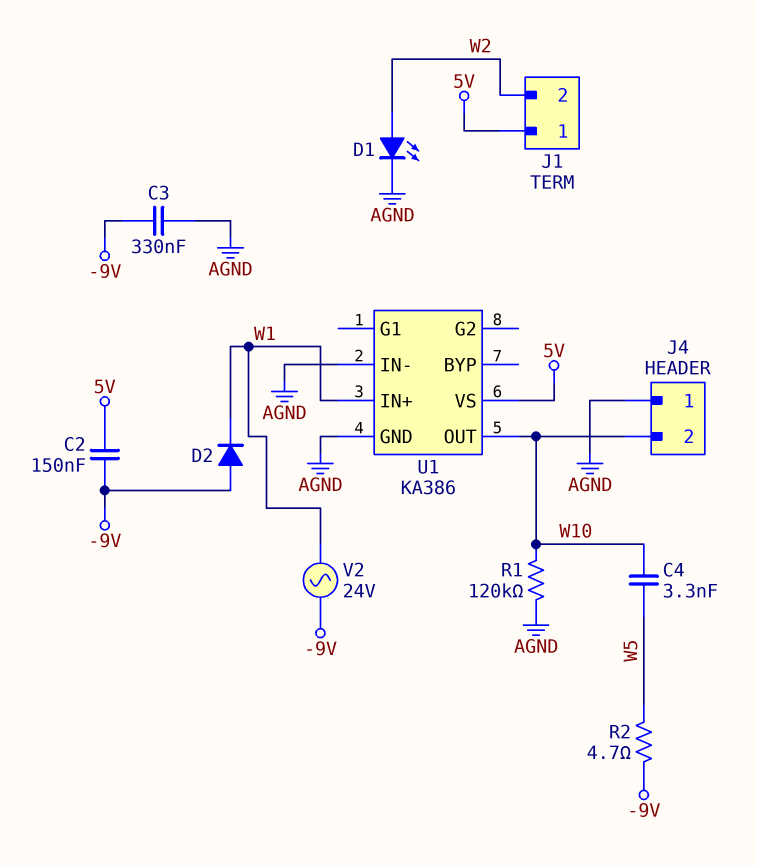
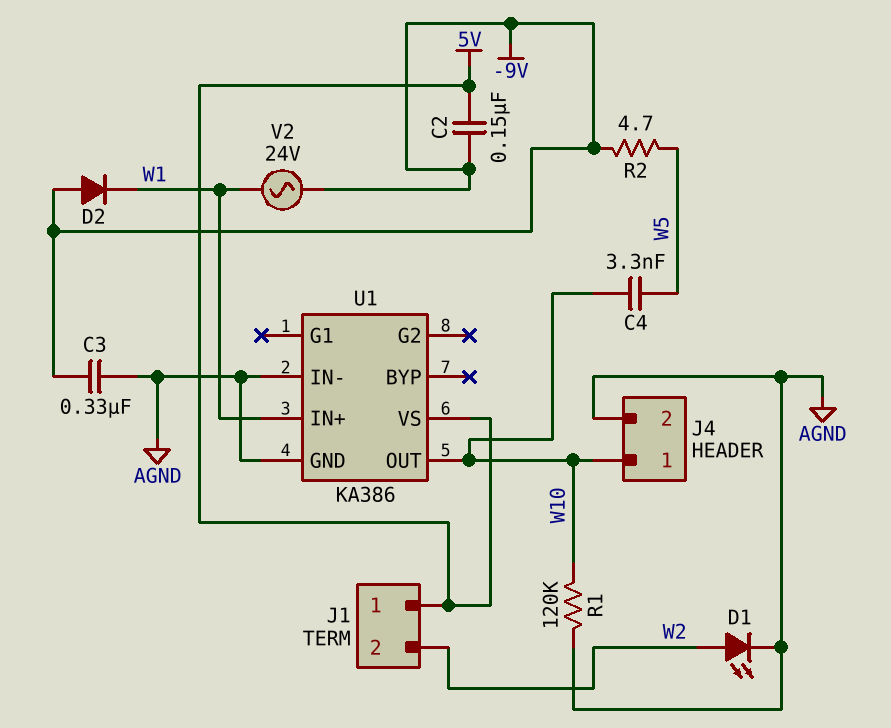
J4 pin 1: AGND -> W10
J4 pin 2: W10 -> AGND

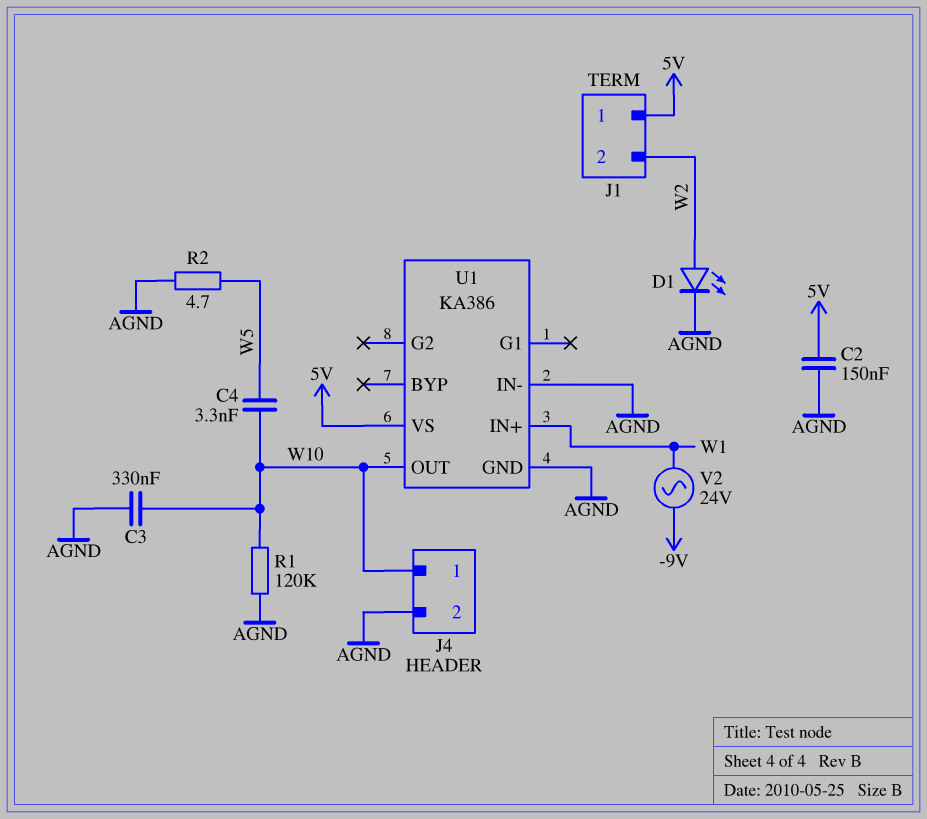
C2: 150nF (-9V, 5V) -> 150nF (5V, AGND)
C3: 330nF (-9V, AGND) -> 330nF (AGND, W10)
D2: diode (A -9V, K W1) -> none
R2: 4.7 (-9V, W5) -> 4.7 (AGND, W5)

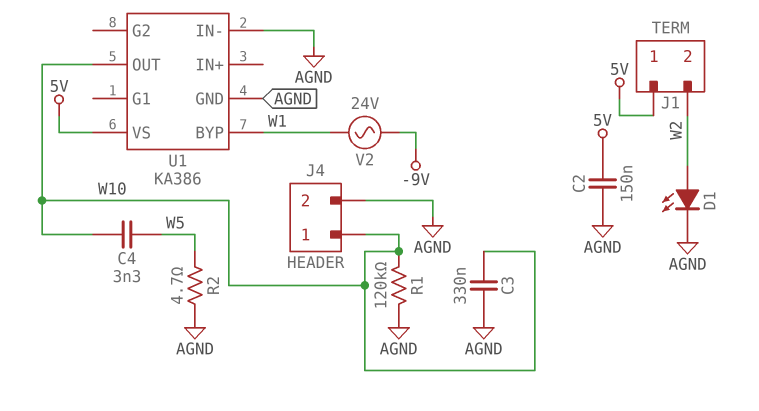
U1 pin BYP: none -> W1
U1 pin IN+: W1 -> none

